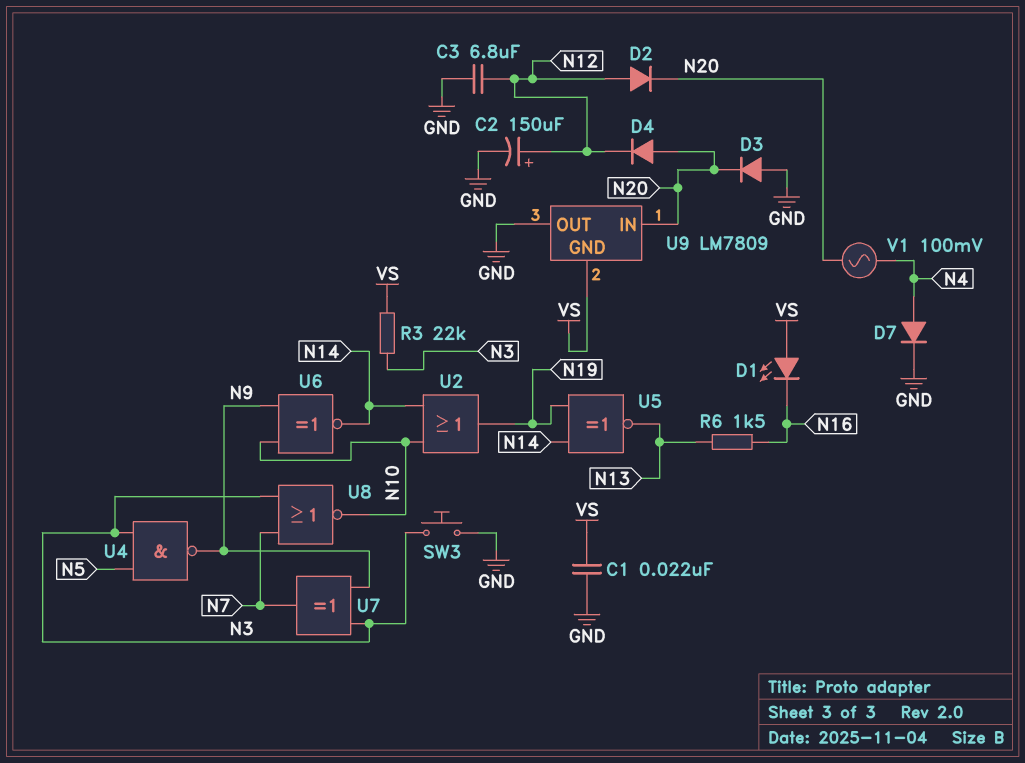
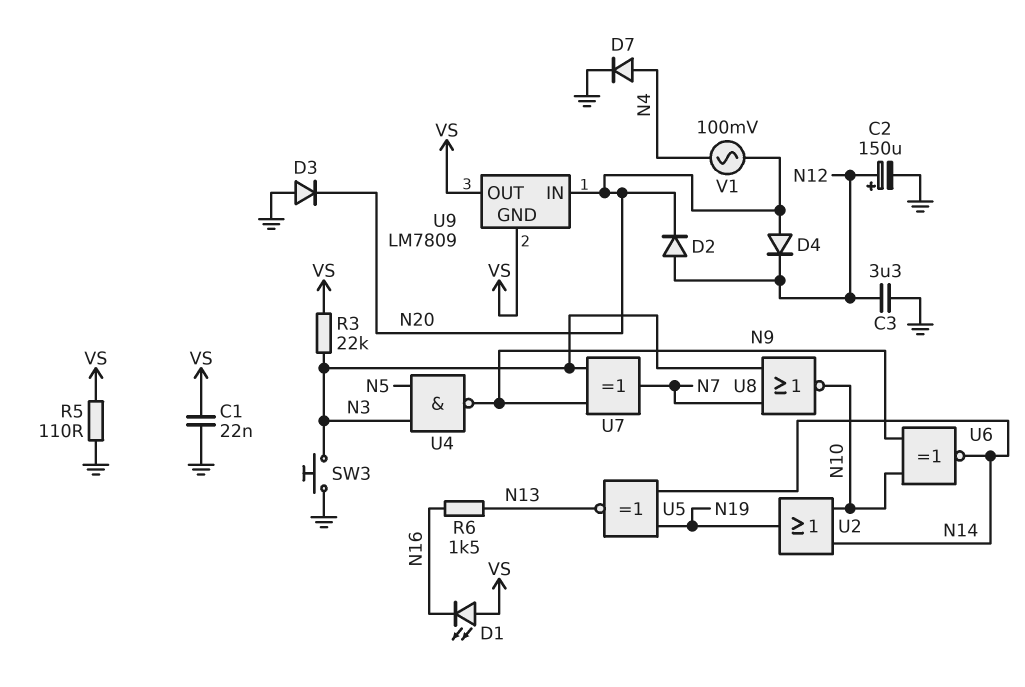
C3: 6.8uF (GND, N12) -> 3.3uF (GND, N12)
R5: none -> 110 (GND, VS)
U9 pin OUT: GND -> VS

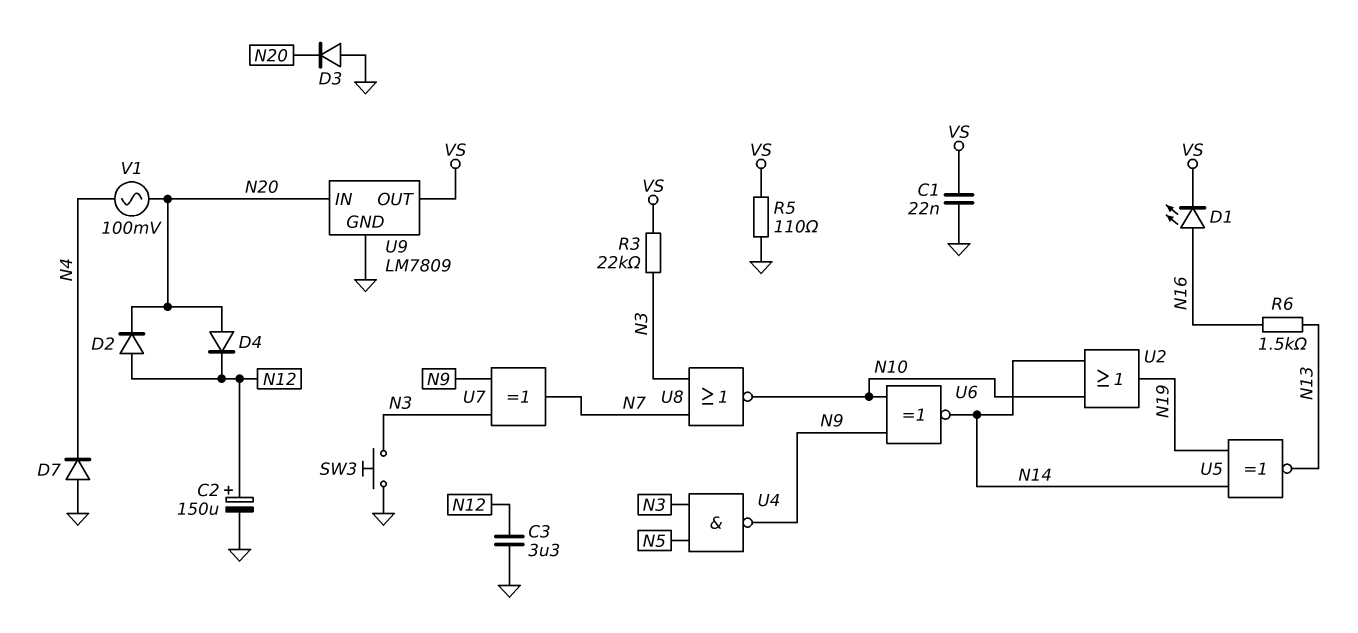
D1: LED (A VS, K N16) -> LED (A N16, K VS)
D7: diode (A N4, K GND) -> diode (A GND, K N4)
U9 pin GND: VS -> GND

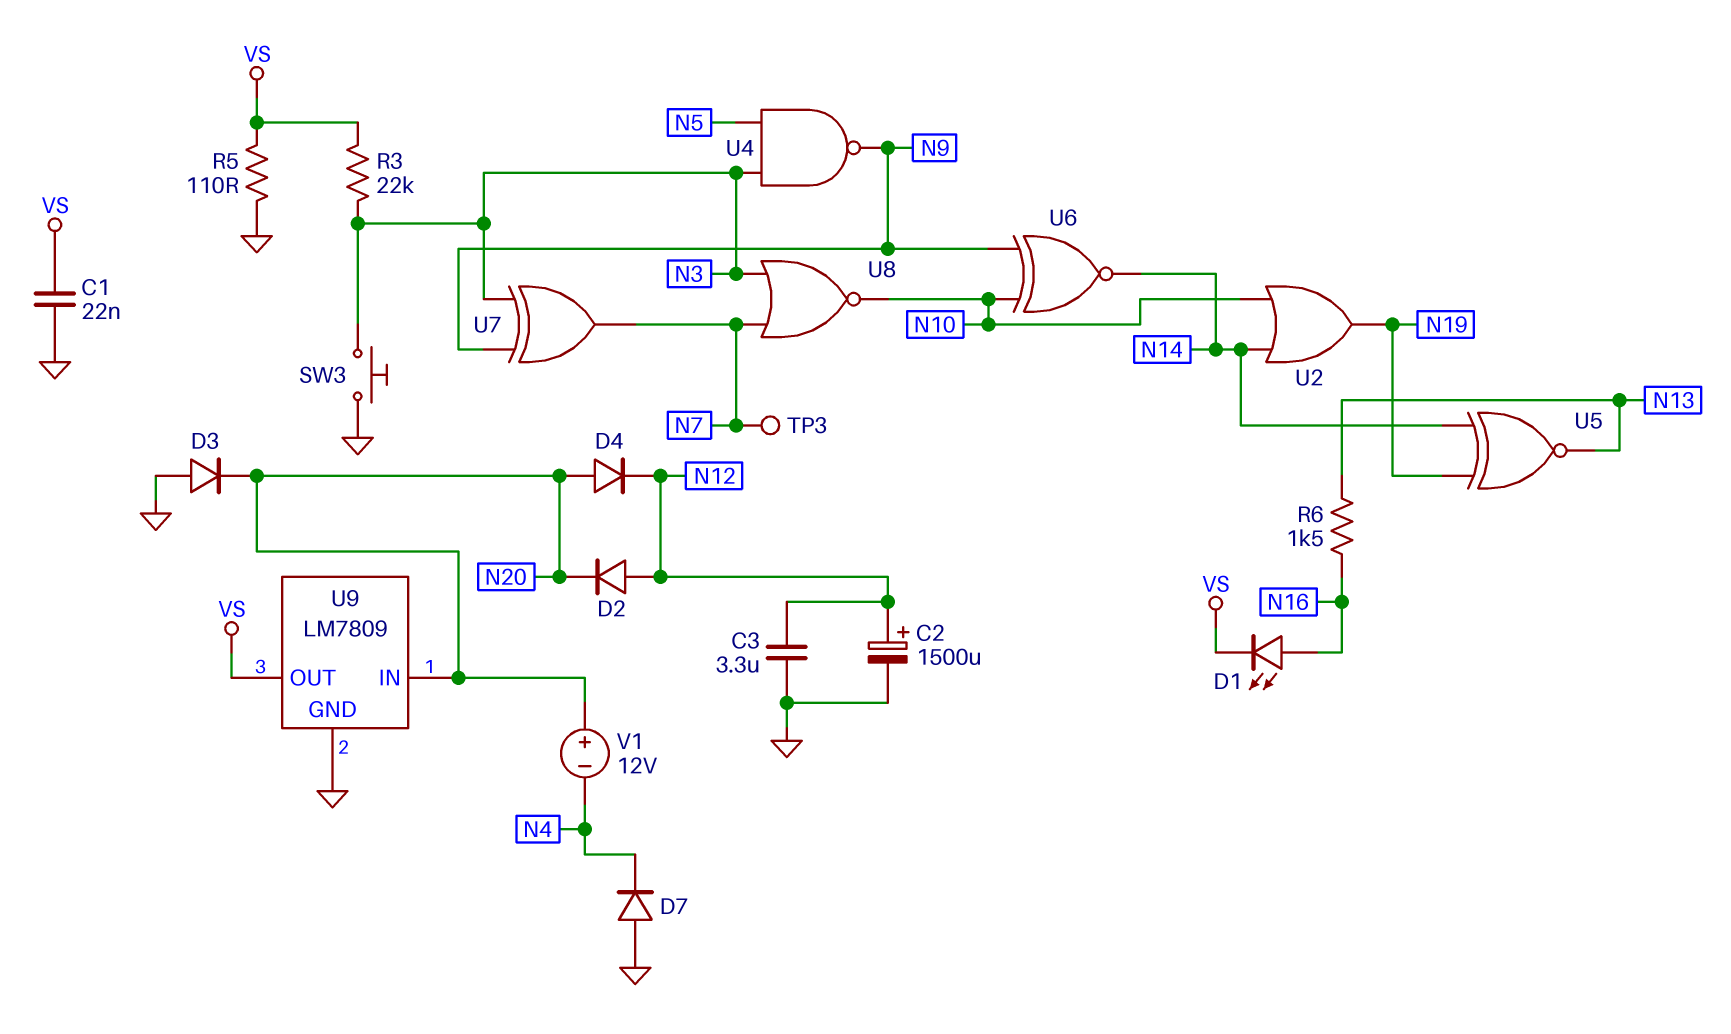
C2: 150uF (plus N12, minus GND) -> 1500uF (plus N12, minus GND)
TP3: none -> test point (N7)
V1: AC 100mV (N4, N20) -> 12V (plus N20, minus N4)

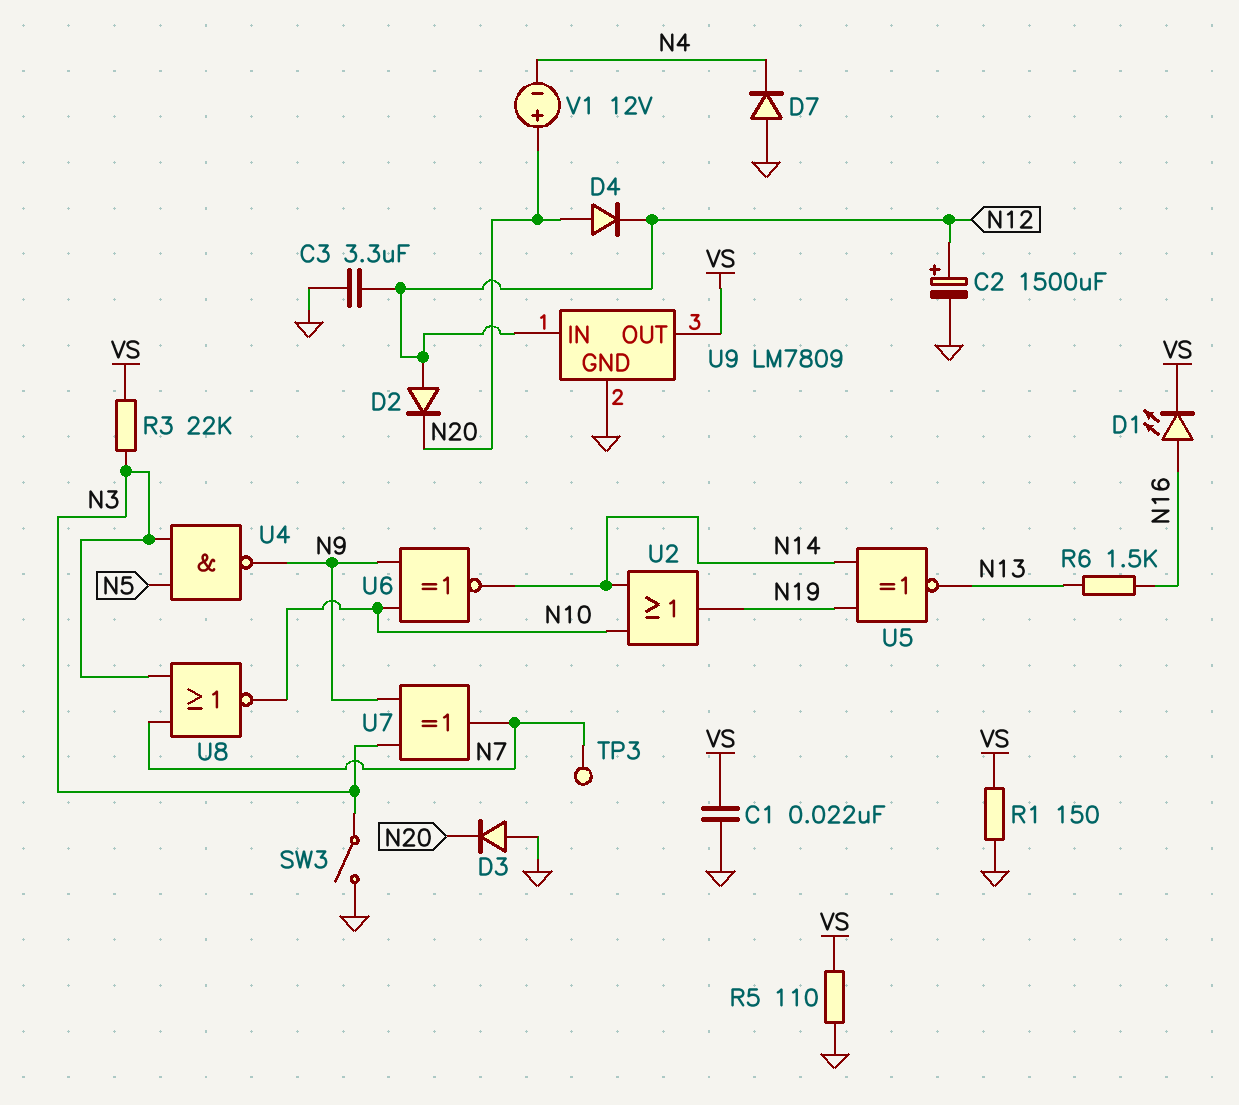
R1: none -> 150 (GND, VS)
SW3: button (GND, N3) -> switch (GND, N3)
U9 pin IN: N20 -> N12

